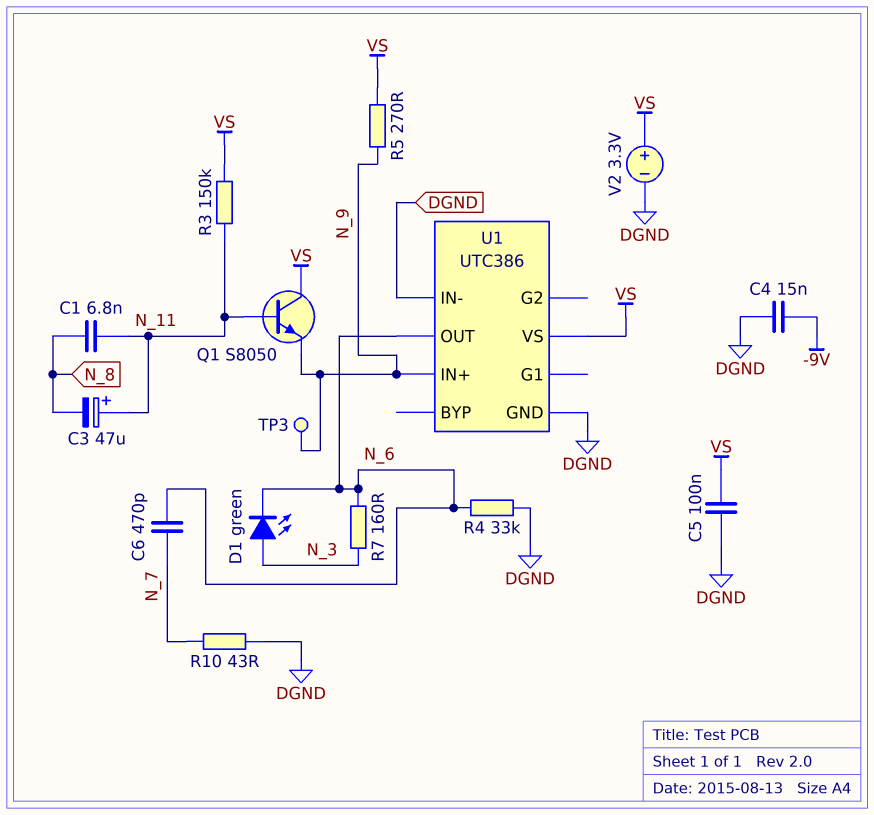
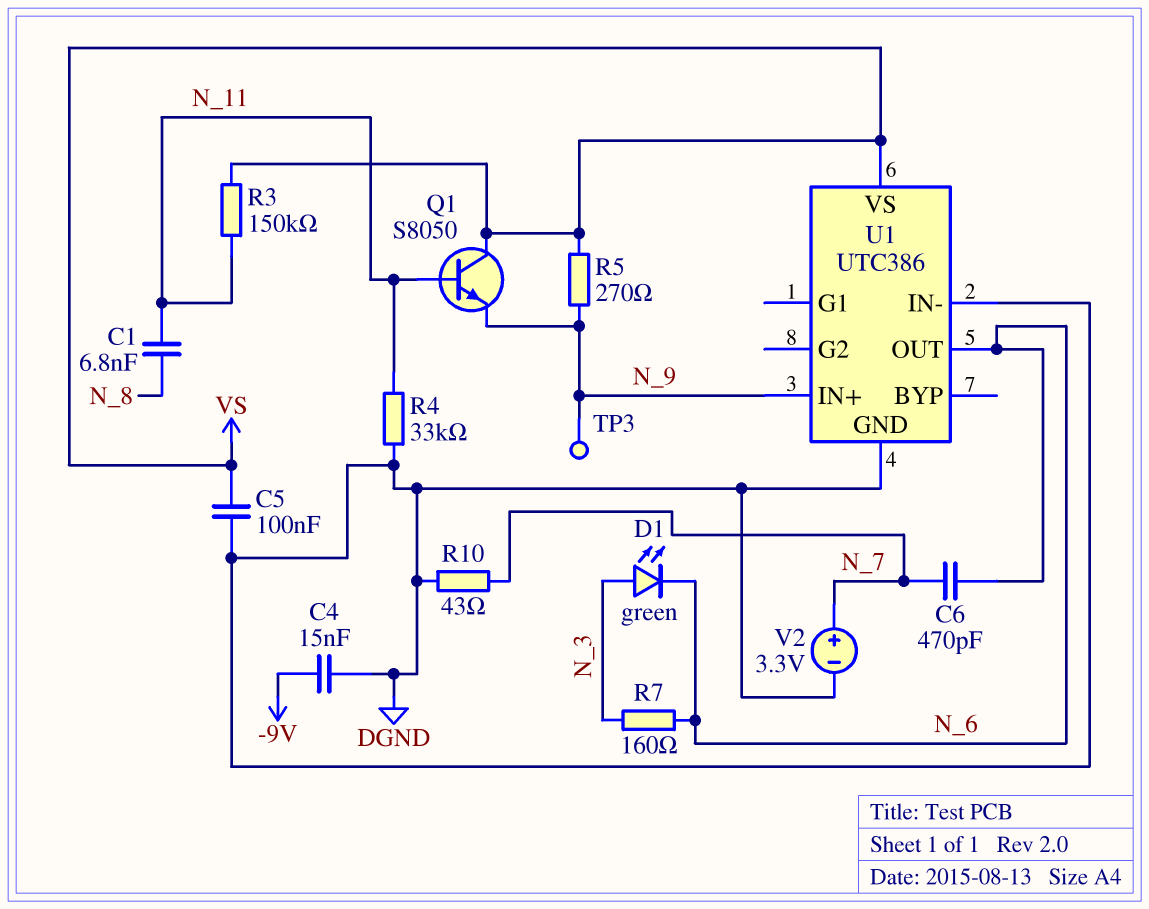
C3: 47uF (plus N_11, minus N_8) -> none
R4: 33k (DGND, N_6) -> 33k (DGND, N_11)
V2: 3.3V (plus VS, minus DGND) -> 3.3V (plus N_7, minus DGND)

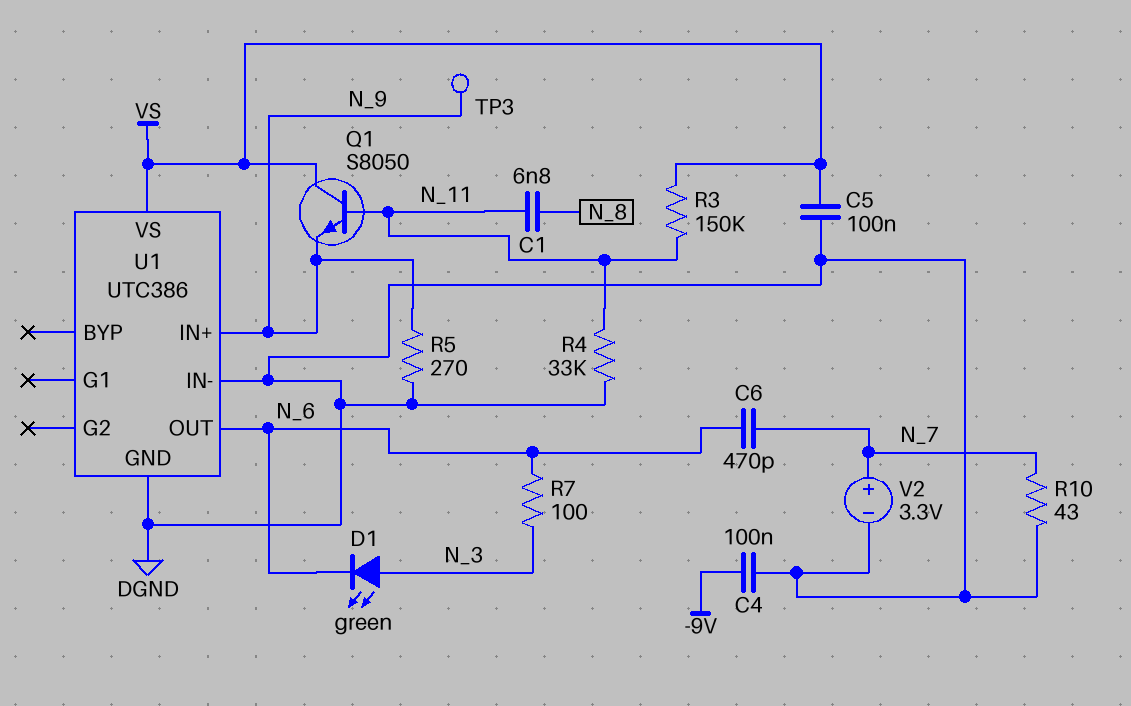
C4: 15nF (-9V, DGND) -> 100nF (-9V, DGND)
R5: 270 (N_9, VS) -> 270 (DGND, N_9)
R7: 160 (N_3, N_6) -> 100 (N_3, N_6)

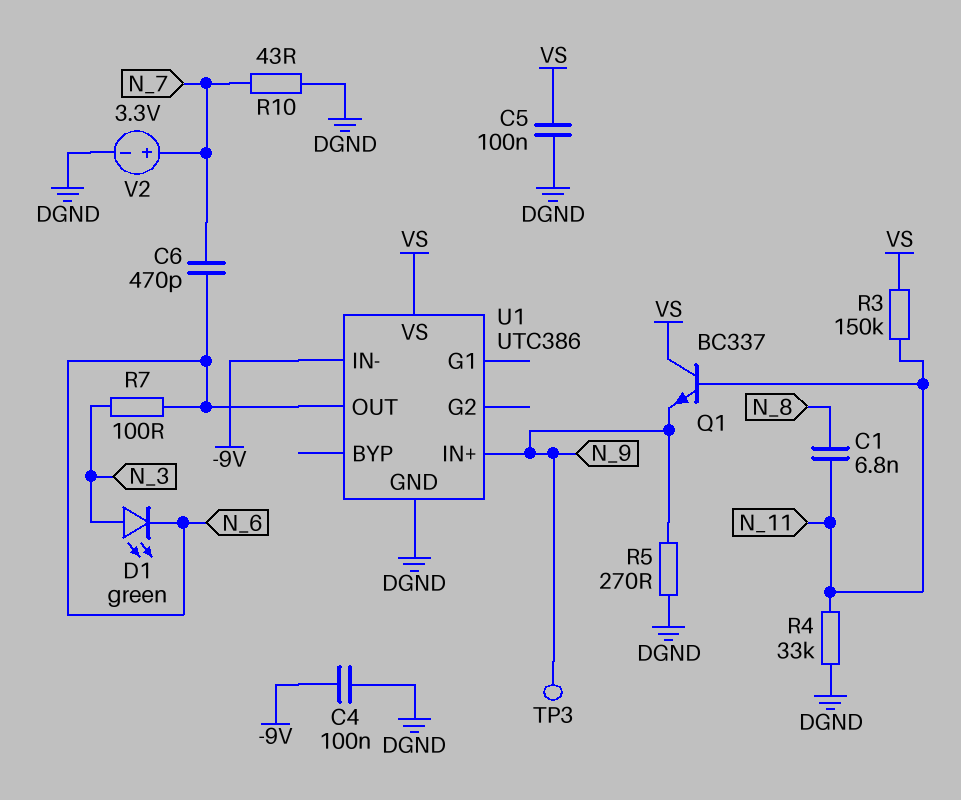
Q1: NPN S8050 (B N_11, C VS, E N_9) -> NPN BC337 (B N_11, C VS, E N_9)
U1 pin IN-: DGND -> -9V

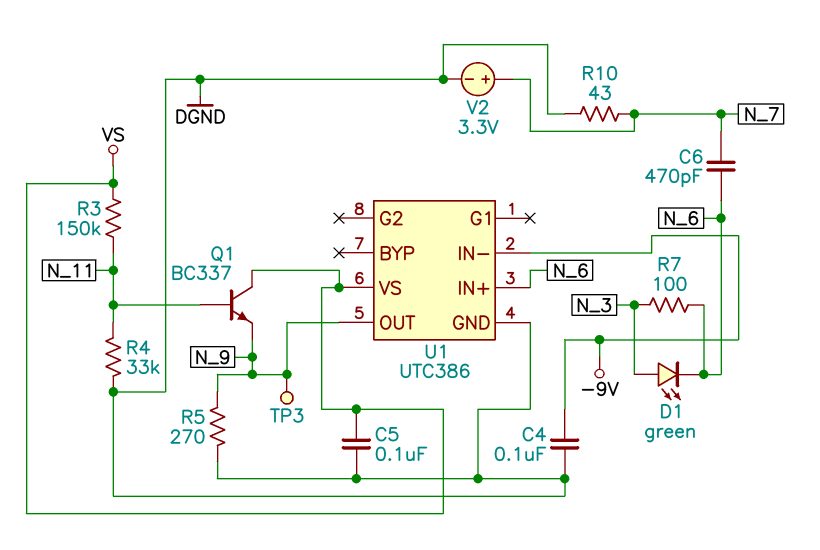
C1: 6.8nF (N_8, N_11) -> none
U1 pin IN+: N_9 -> N_6
U1 pin OUT: N_6 -> N_9

